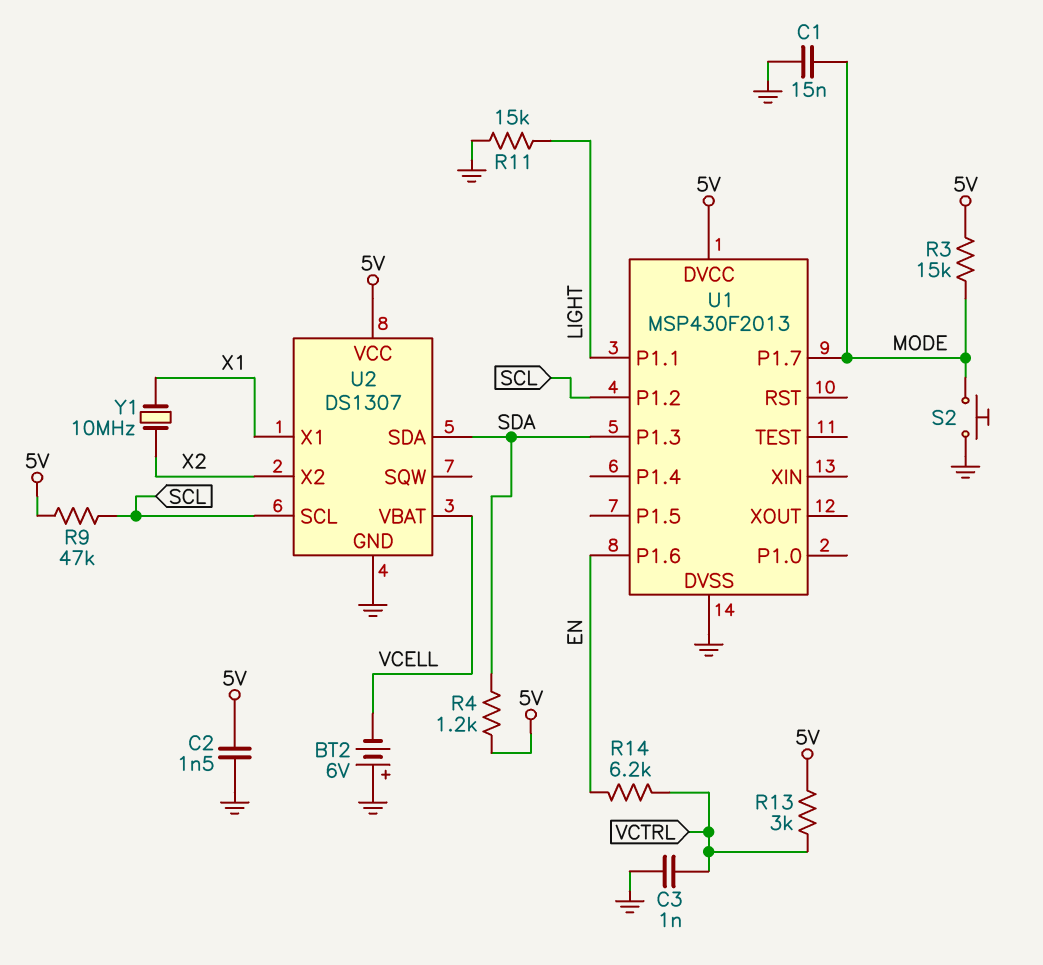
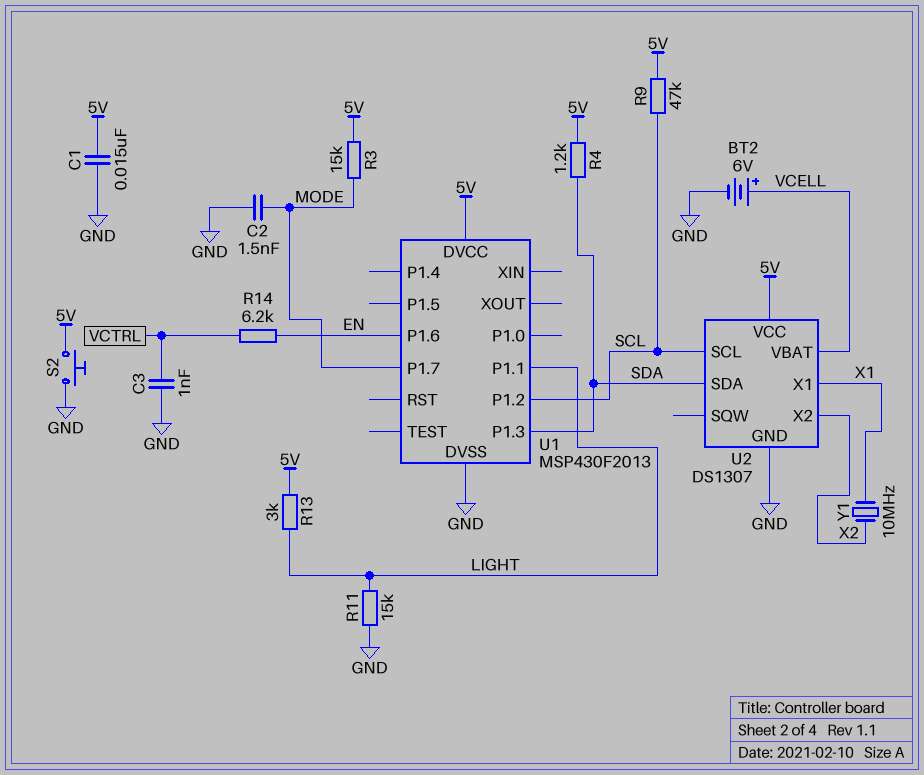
BT2: 6V (plus GND, minus VCELL) -> 6V (plus VCELL, minus GND)
C1: 15nF (GND, MODE) -> 15nF (5V, GND)
C2: 1.5nF (5V, GND) -> 1.5nF (GND, MODE)
R13: 3k (5V, VCTRL) -> 3k (5V, LIGHT)
S2: button (GND, MODE) -> button (5V, GND)

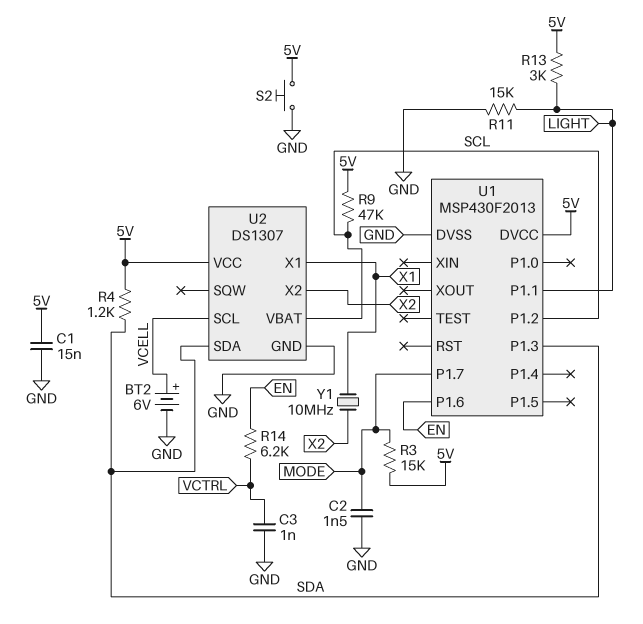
U2 pin SCL: SCL -> VCELL
U2 pin VBAT: VCELL -> SCL

